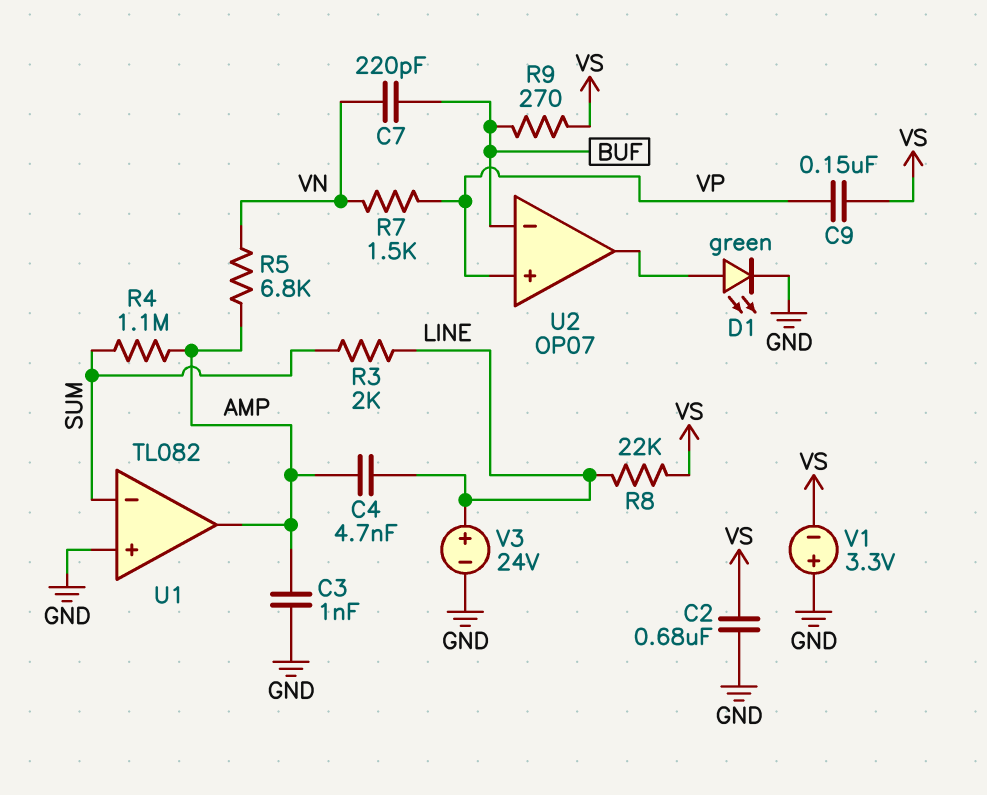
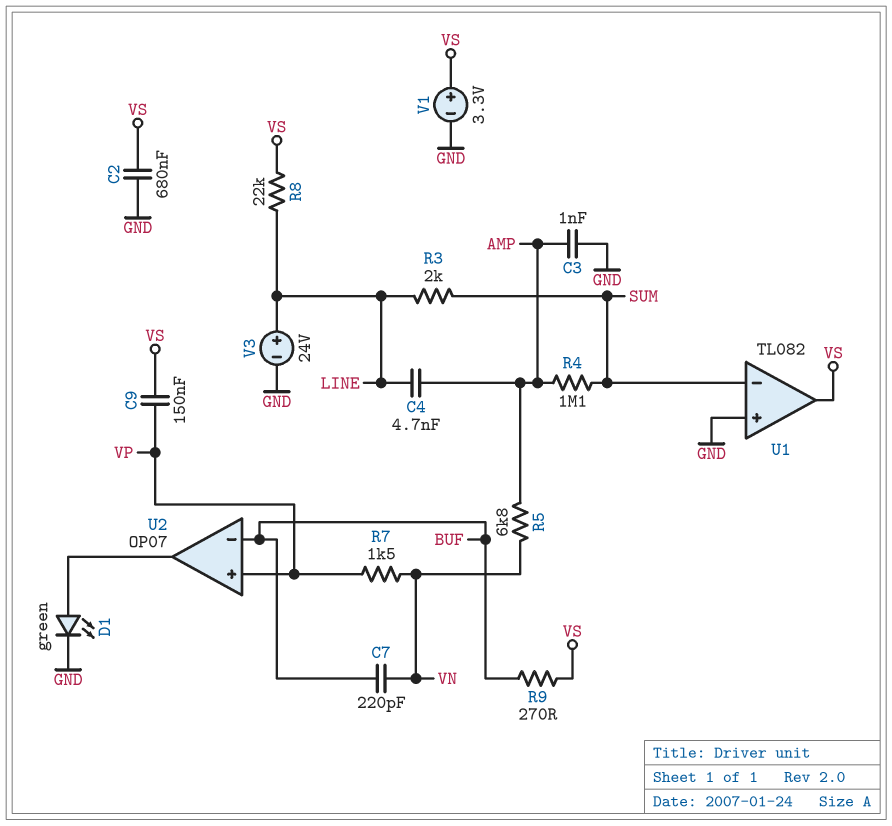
U1 pin out: AMP -> VS
V1: 3.3V (plus GND, minus VS) -> 3.3V (plus VS, minus GND)

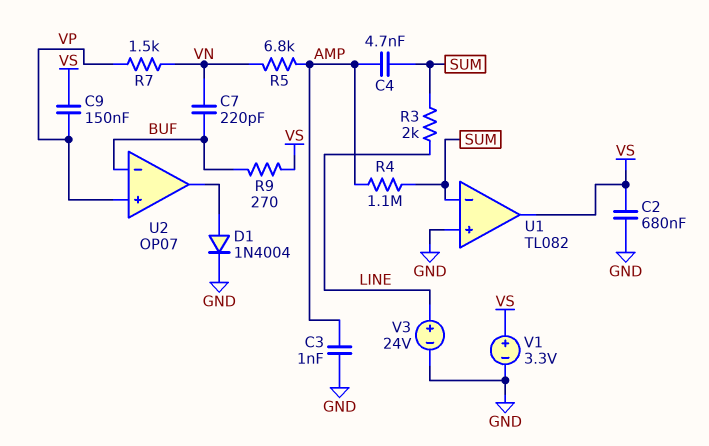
C4: 4.7nF (AMP, LINE) -> 4.7nF (AMP, SUM)
D1: LED green (A U2/out, K GND) -> diode 1N4004 (A U2/out, K GND)
R8: 22k (LINE, VS) -> none

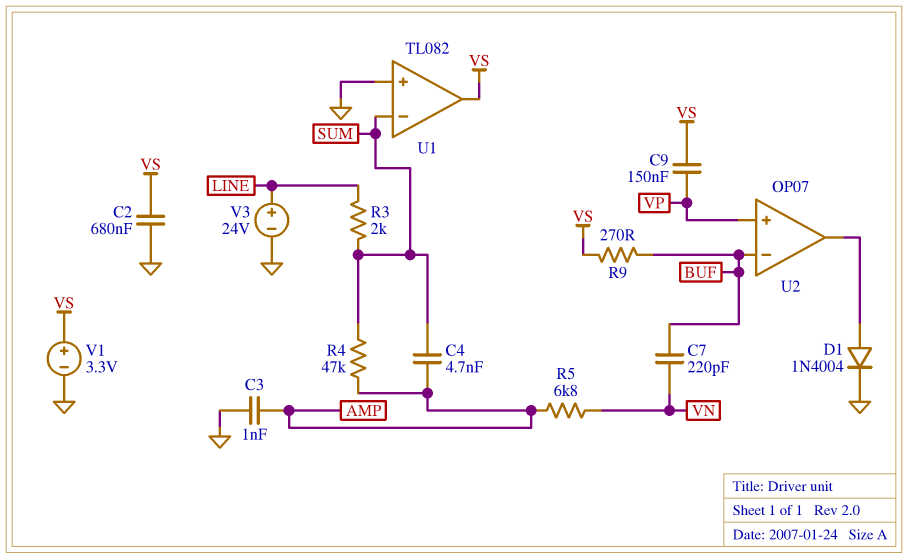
R4: 1.1M (AMP, SUM) -> 47k (AMP, SUM)
R7: 1.5k (VN, VP) -> none

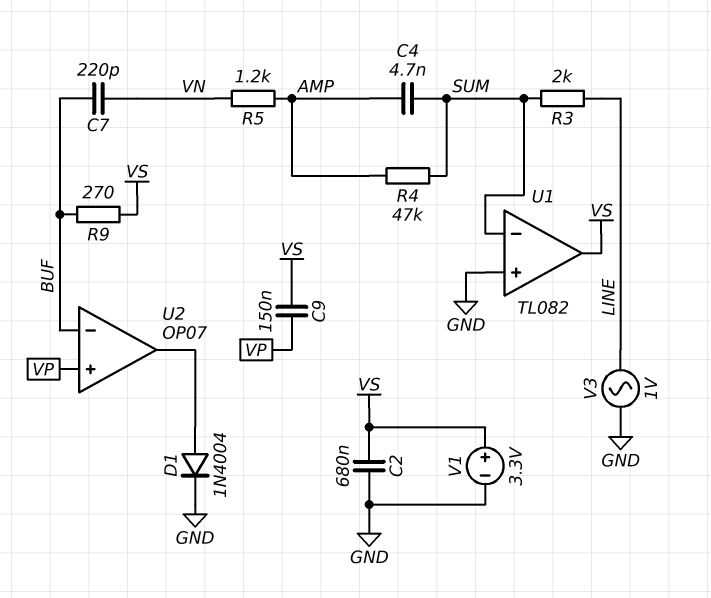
C3: 1nF (AMP, GND) -> none
R5: 6.8k (AMP, VN) -> 1.2k (AMP, VN)
V3: 24V (plus LINE, minus GND) -> AC 1V (GND, LINE)

